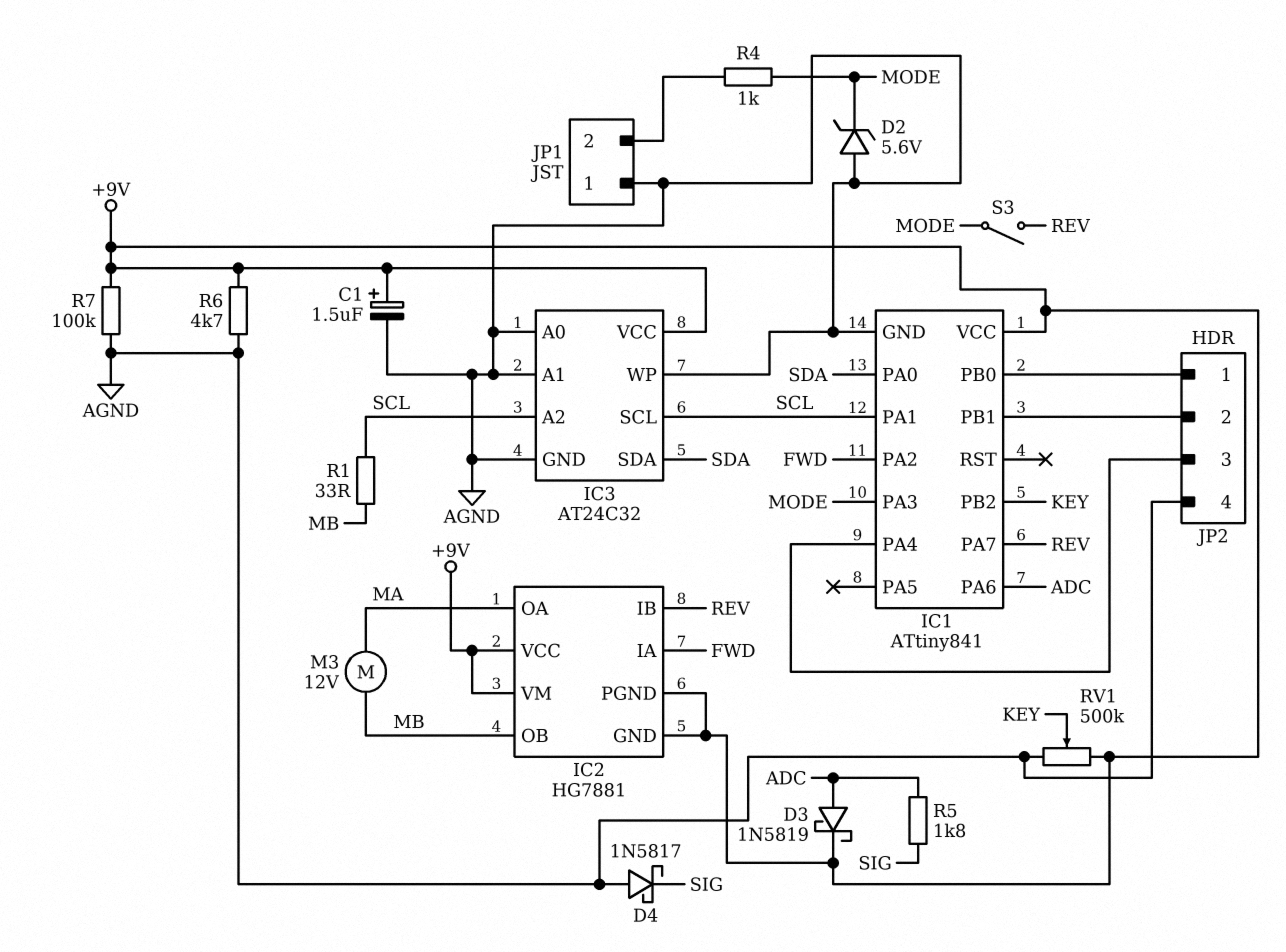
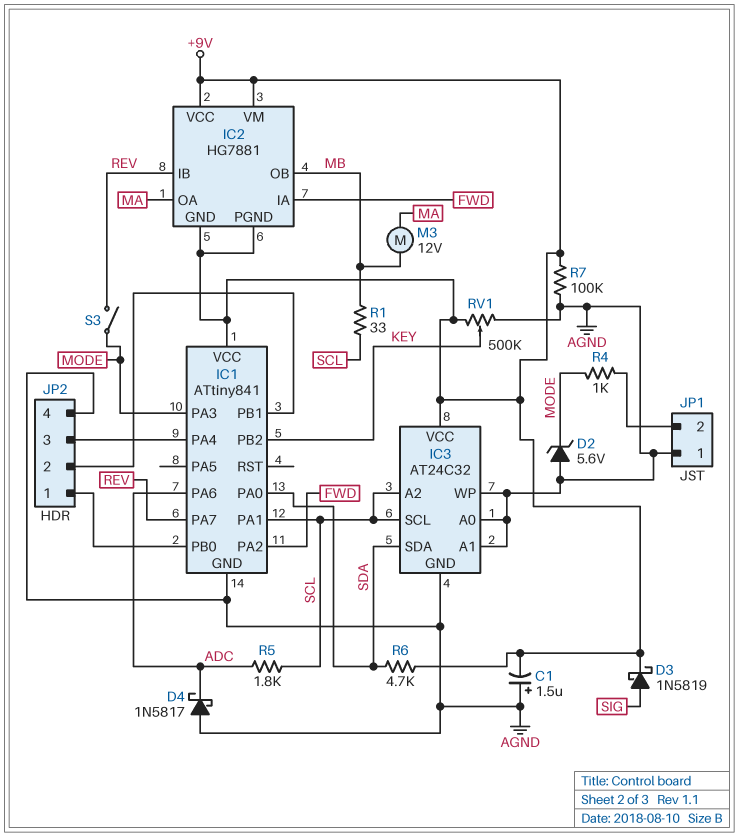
C1: 1.5uF (plus +9V, minus AGND) -> 1.5uF (plus AGND, minus +9V)
D3: schottky 1N5819 (A ADC, K +9V) -> schottky 1N5819 (A SIG, K +9V)
D4: schottky 1N5817 (A AGND, K SIG) -> schottky 1N5817 (A AGND, K ADC)
R5: 1.8k (ADC, SIG) -> 1.8k (ADC, SCL)
R6: 4.7k (+9V, AGND) -> 4.7k (+9V, SDA)

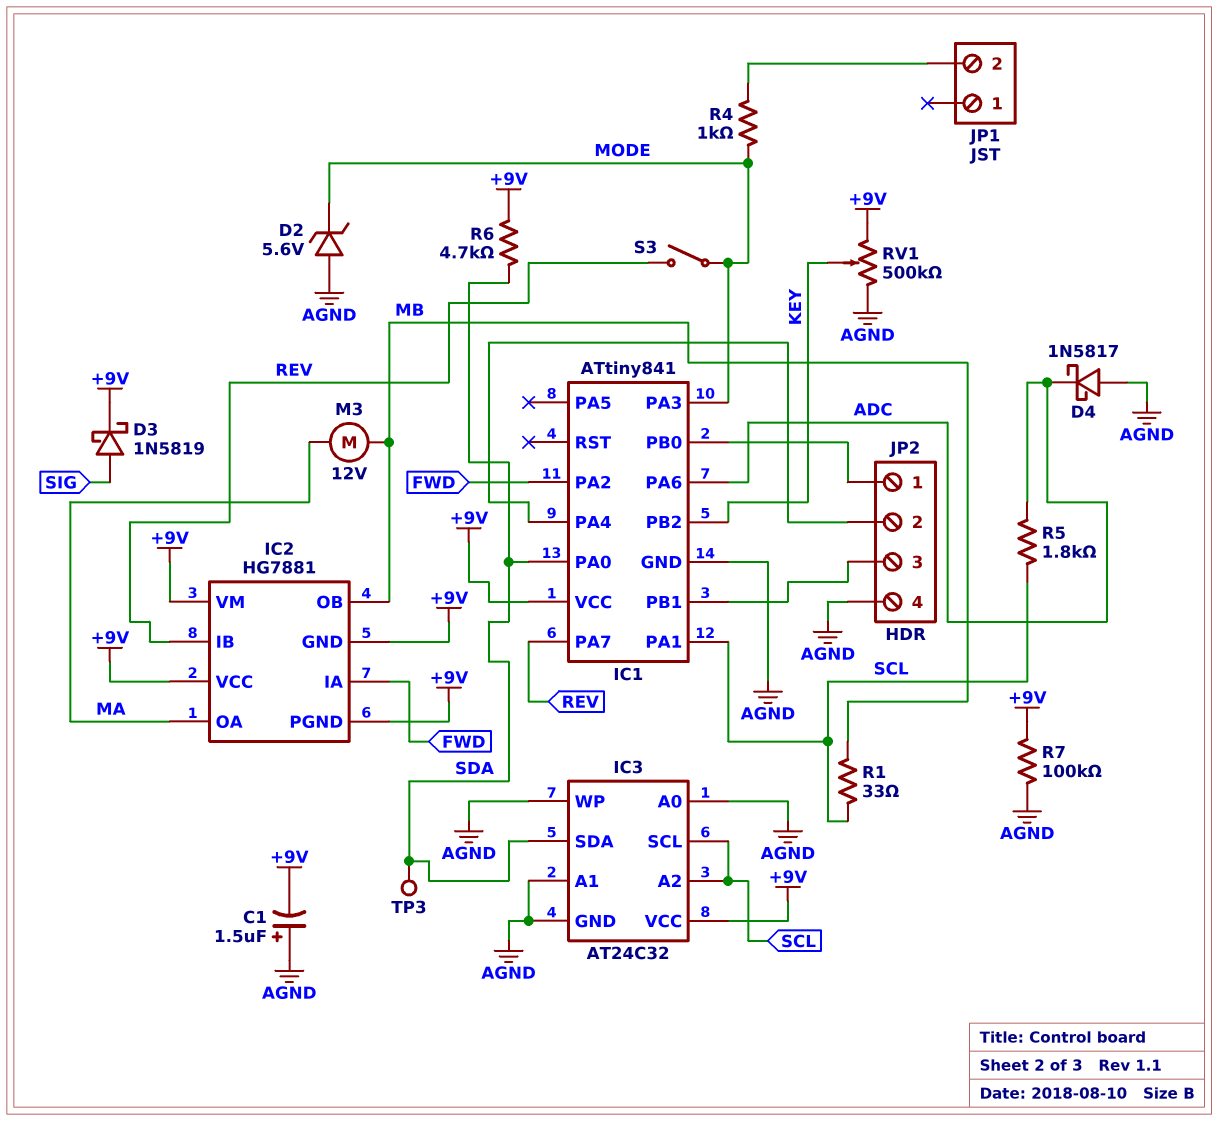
JP1 pin 1: AGND -> none
JP2 pin 2: IC1/PB1 -> IC1/PA4
JP2 pin 3: IC1/PA4 -> IC1/PB1
TP3: none -> test point (SDA)

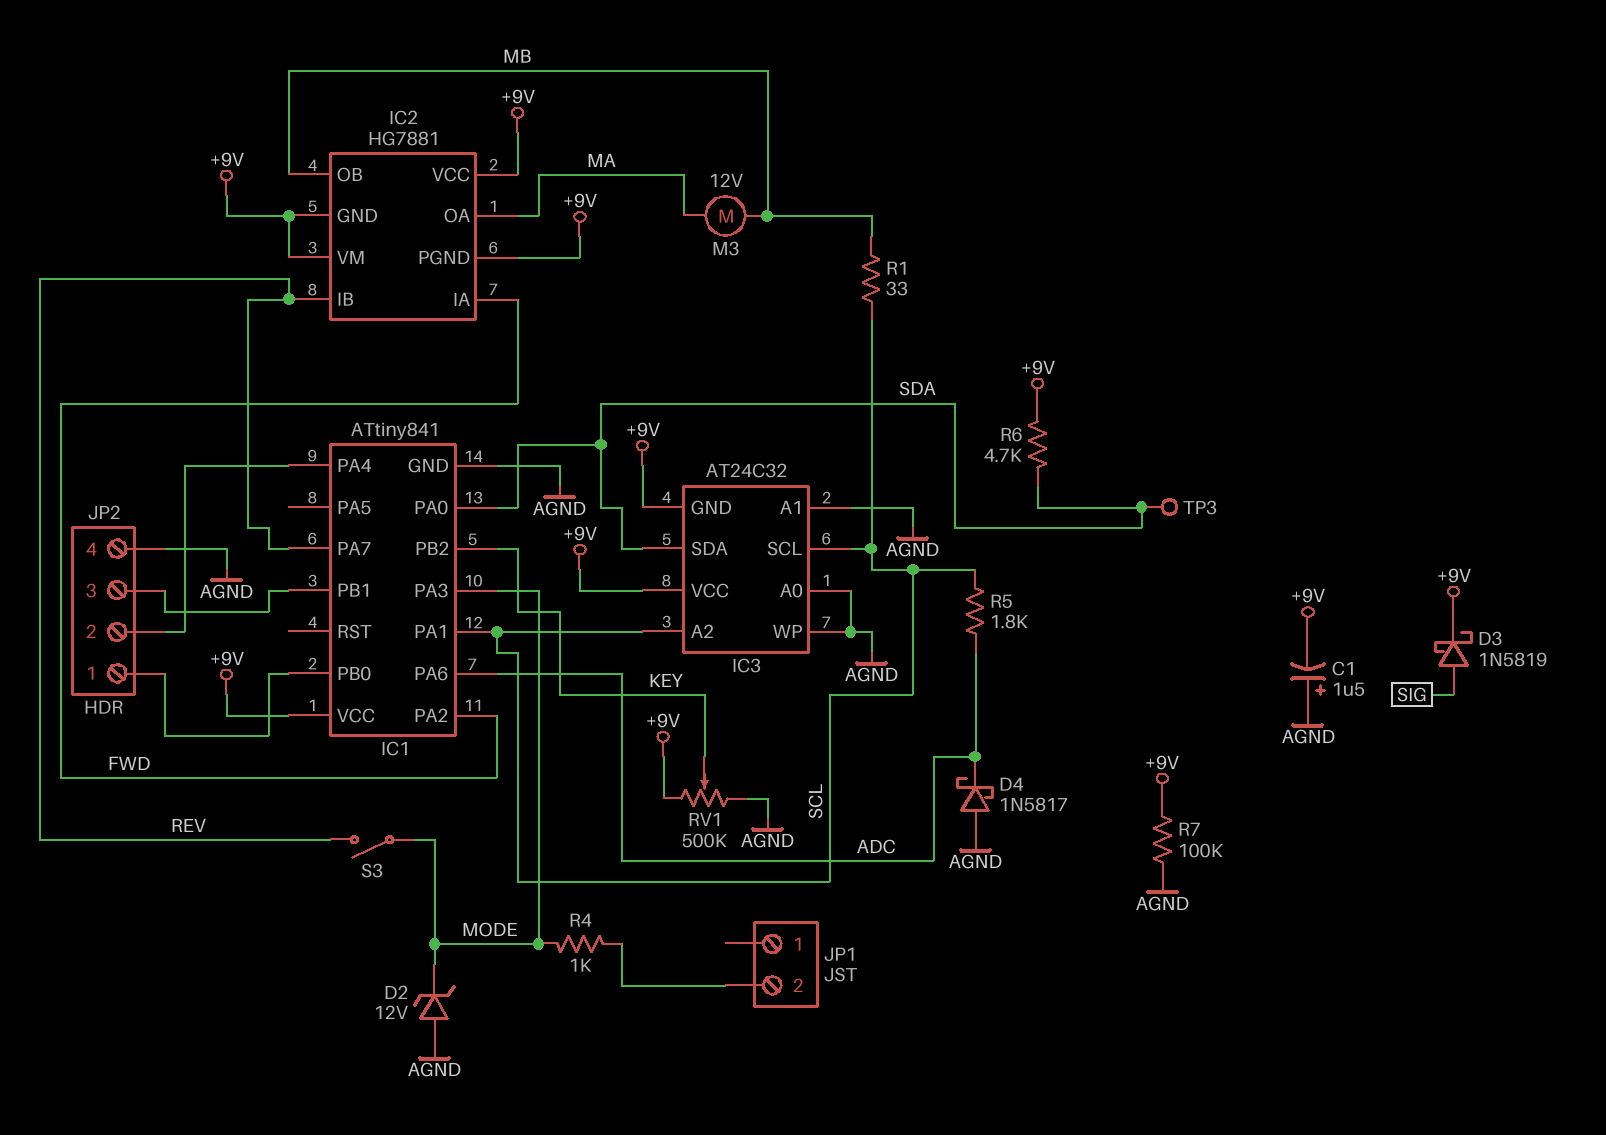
D2: zener 5.6V (A AGND, K MODE) -> zener 12V (A AGND, K MODE)
IC3 pin GND: AGND -> +9V

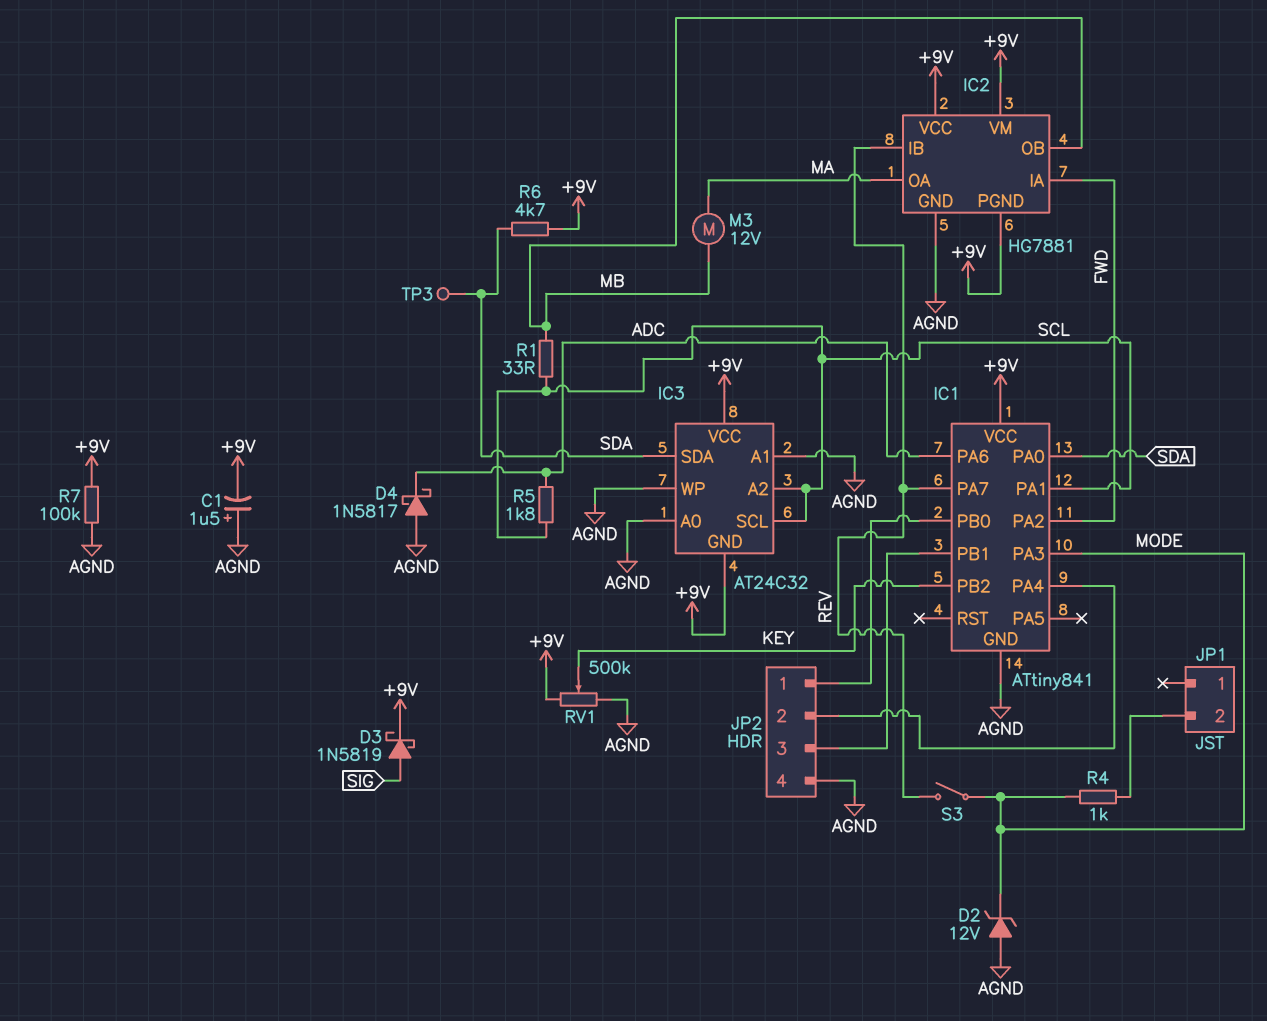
IC2 pin GND: +9V -> AGND

